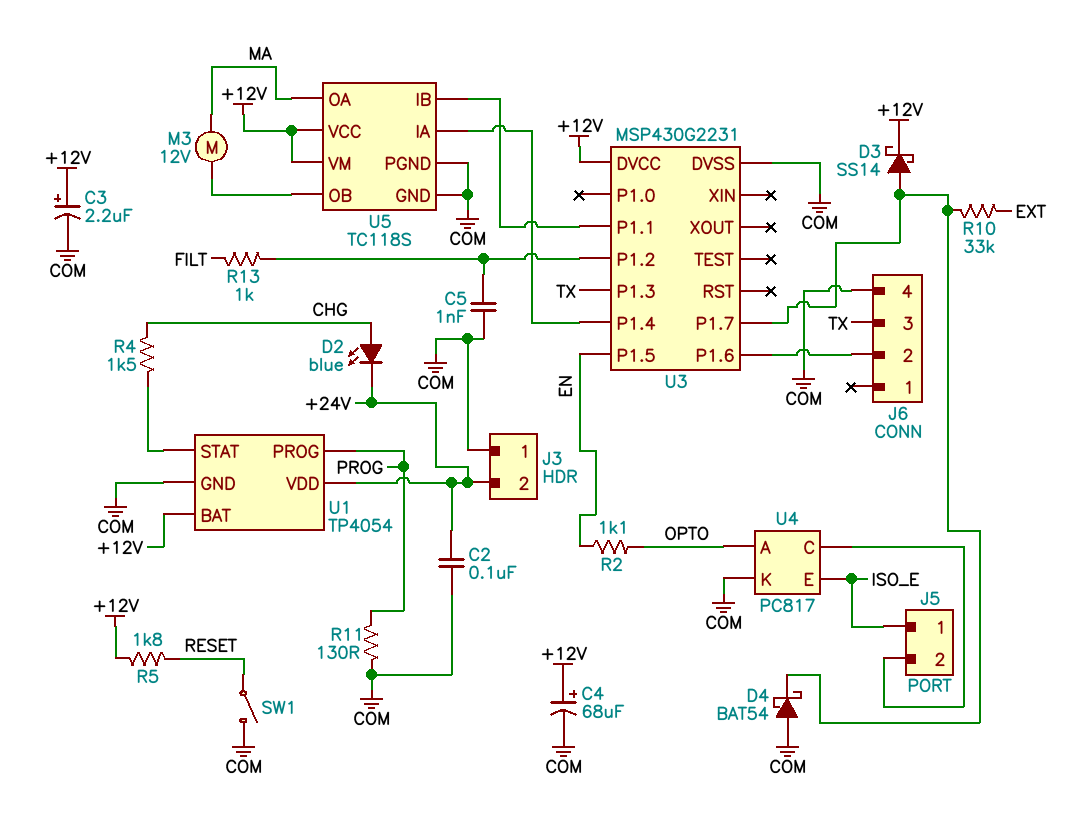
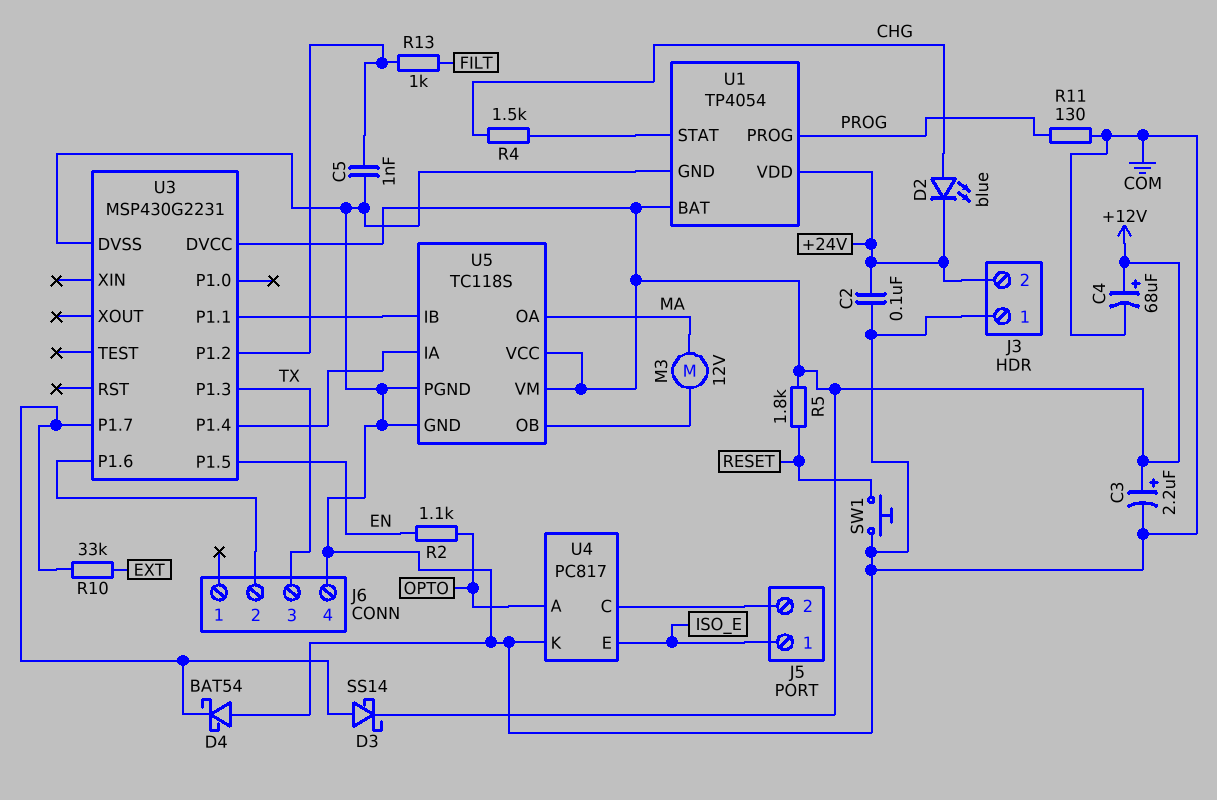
SW1: switch (COM, RESET) -> button (COM, RESET)

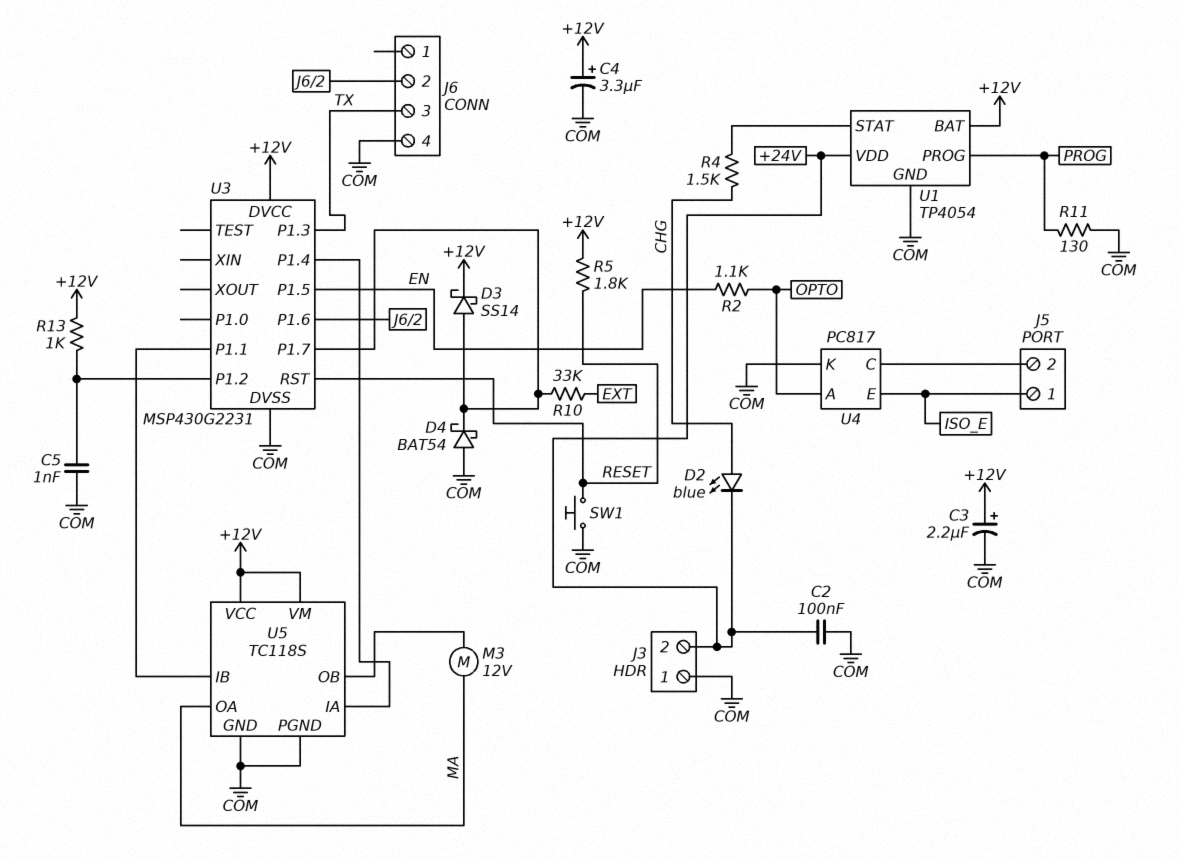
C4: 68uF (plus +12V, minus COM) -> 3.3uF (plus +12V, minus COM)
R13: 1k (FILT, U3/P1.2) -> 1k (+12V, U3/P1.2)
U3 pin RST: none -> RESET

